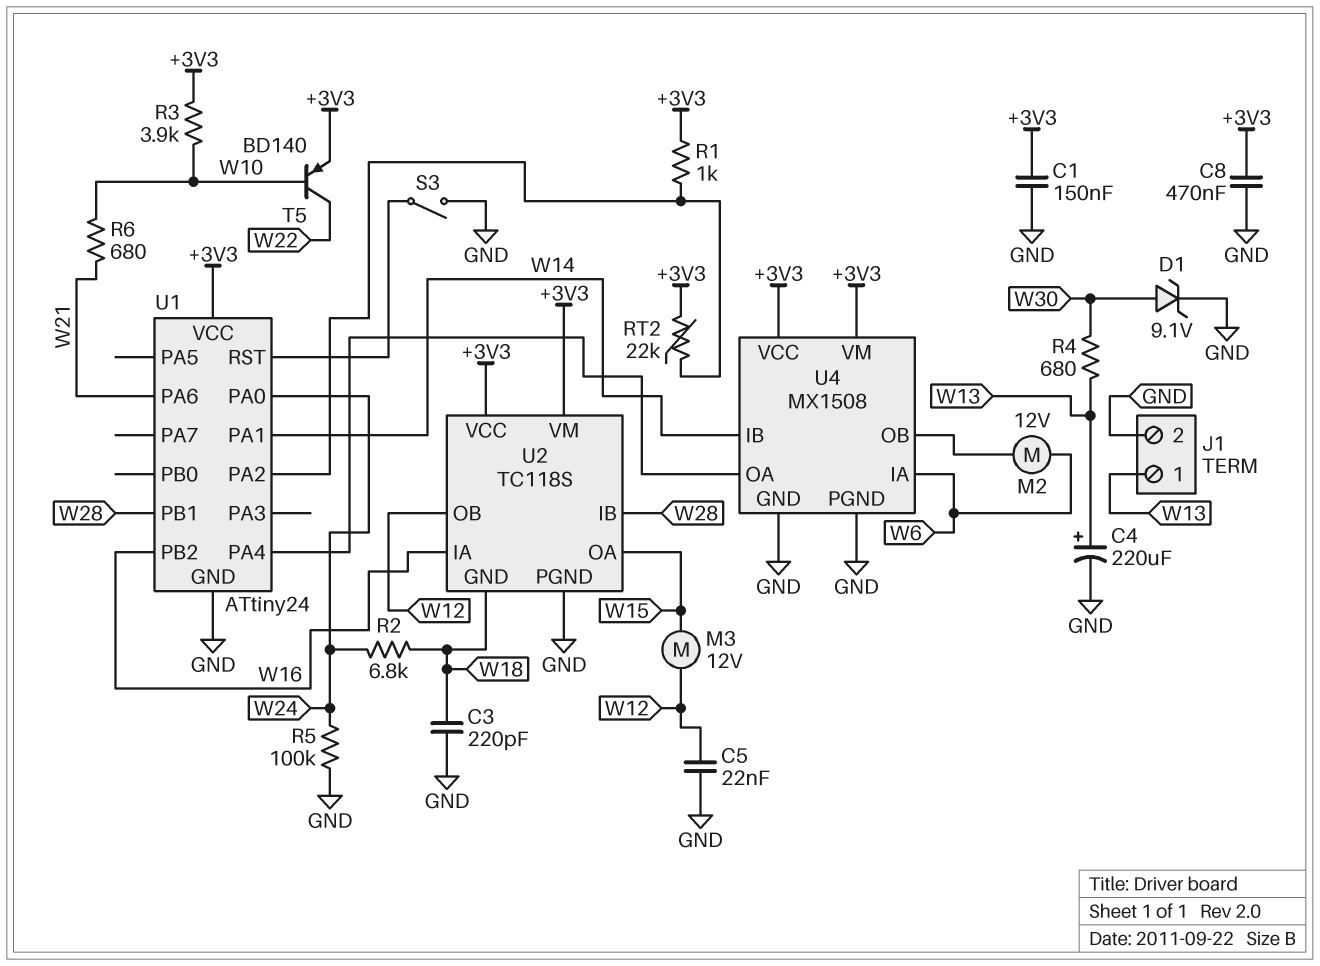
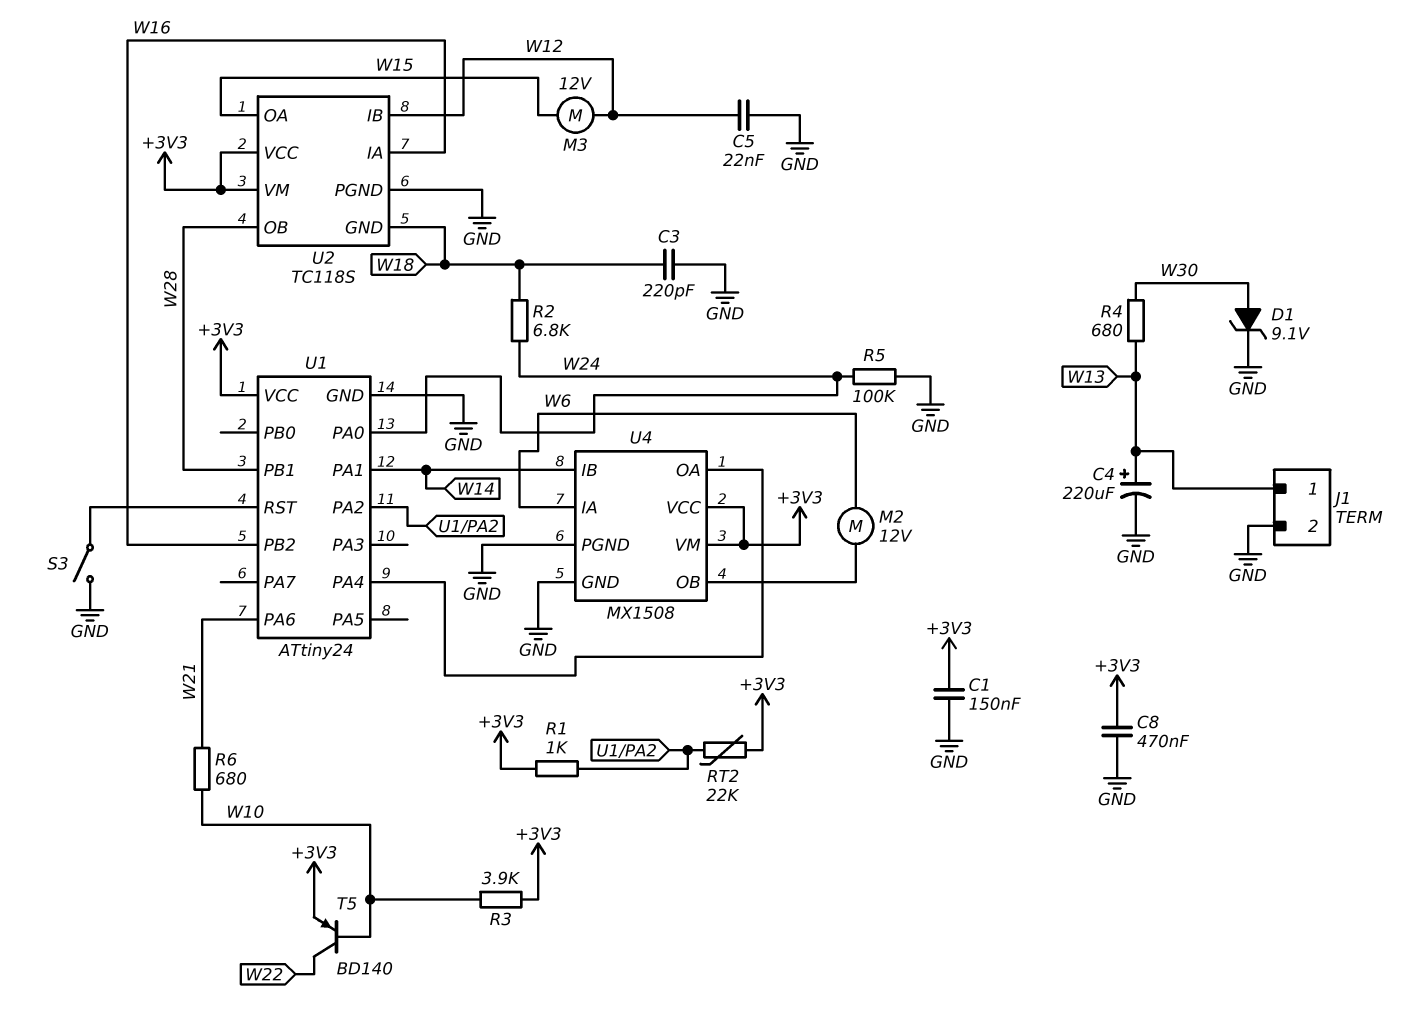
U2 pin IB: W28 -> W12
U2 pin OB: W12 -> W28

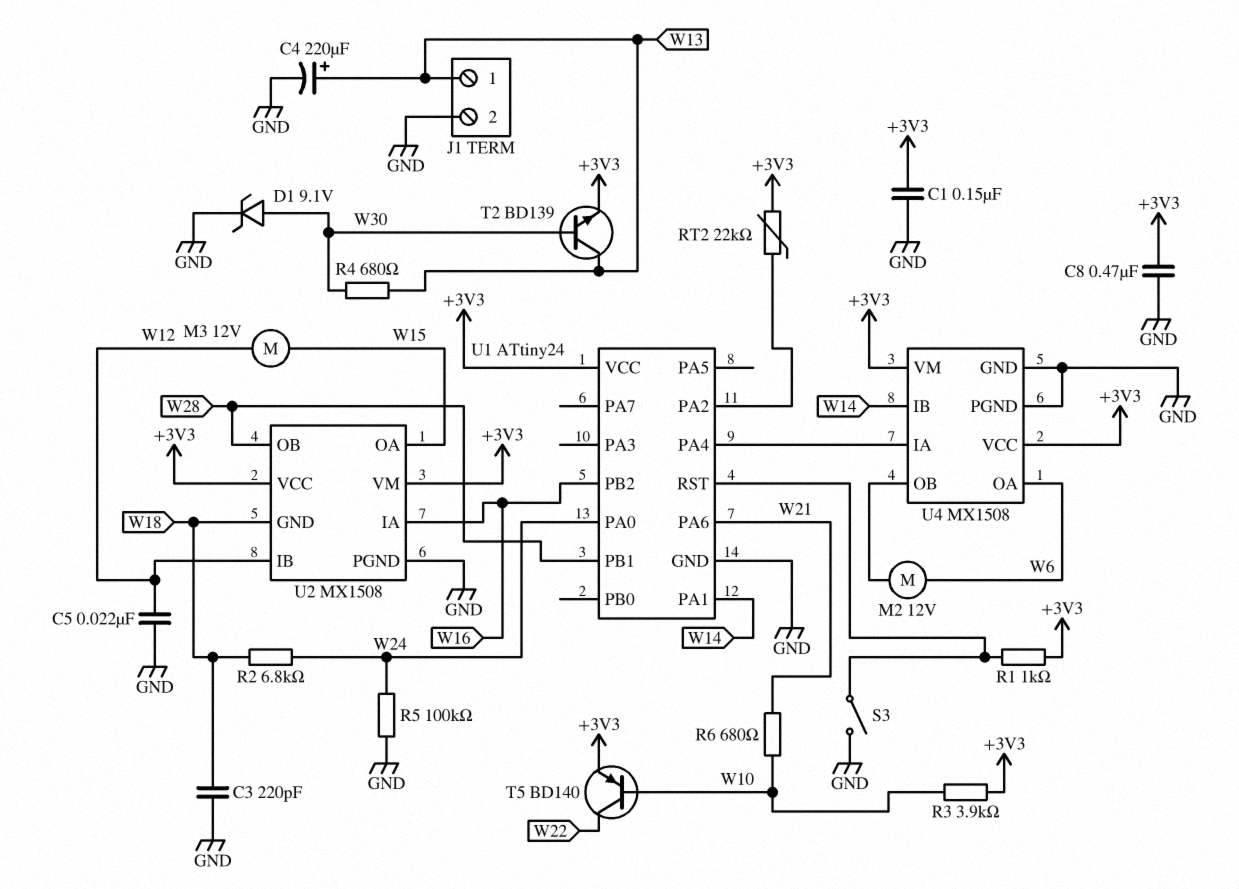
R1: 1k (+3V3, U1/PA2) -> 1k (+3V3, U1/RST)
T2: none -> NPN BD139 (B W30, C W13, E +3V3)
U2: TC118S -> MX1508
U4 pin IA: W6 -> U1/PA4
U4 pin OA: U1/PA4 -> W6

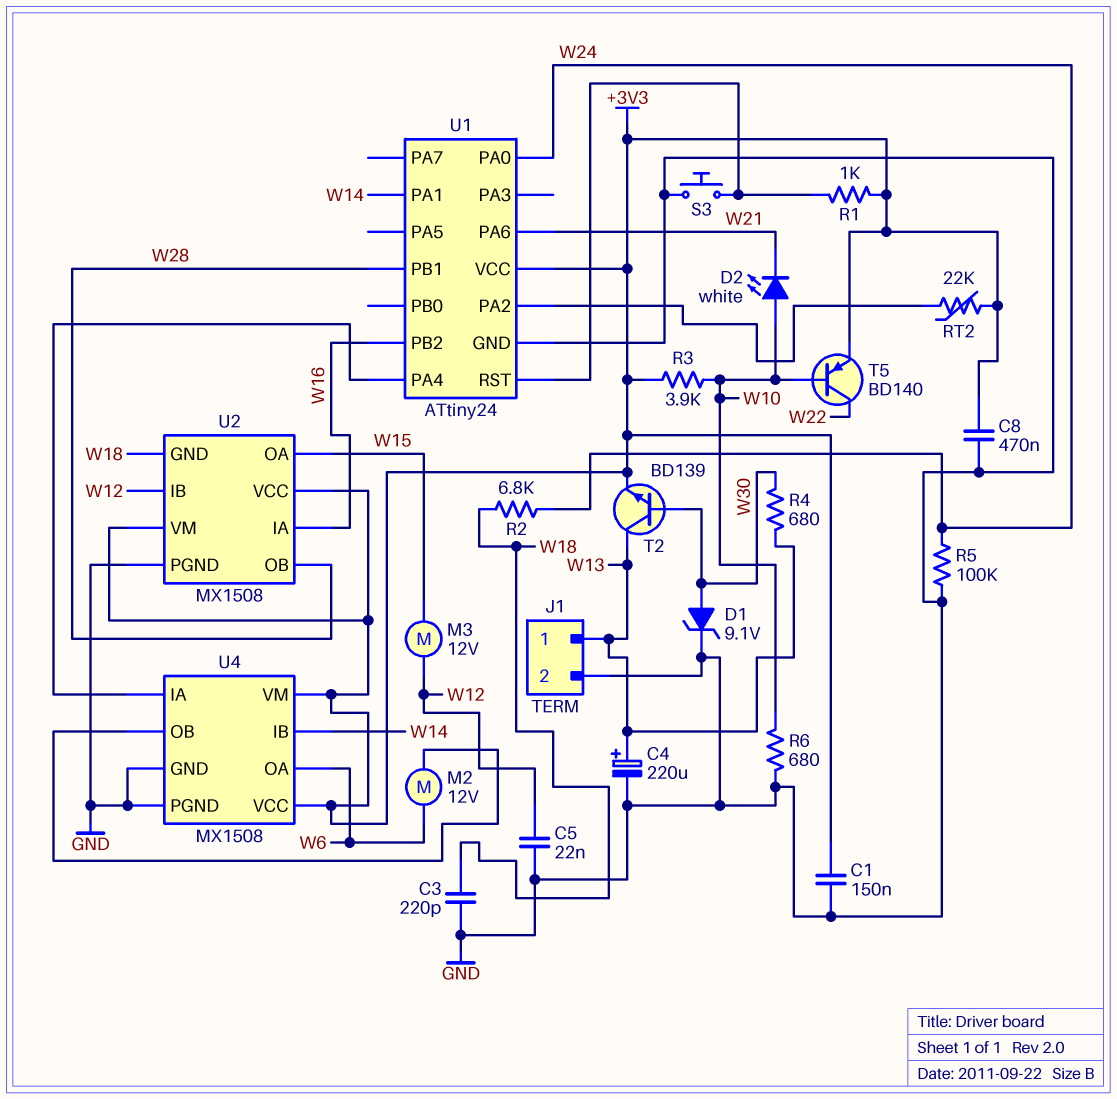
D2: none -> LED white (A W10, K W21)
R6: 680 (W10, W21) -> 680 (GND, W10)
S3: switch (GND, U1/RST) -> button (GND, U1/RST)

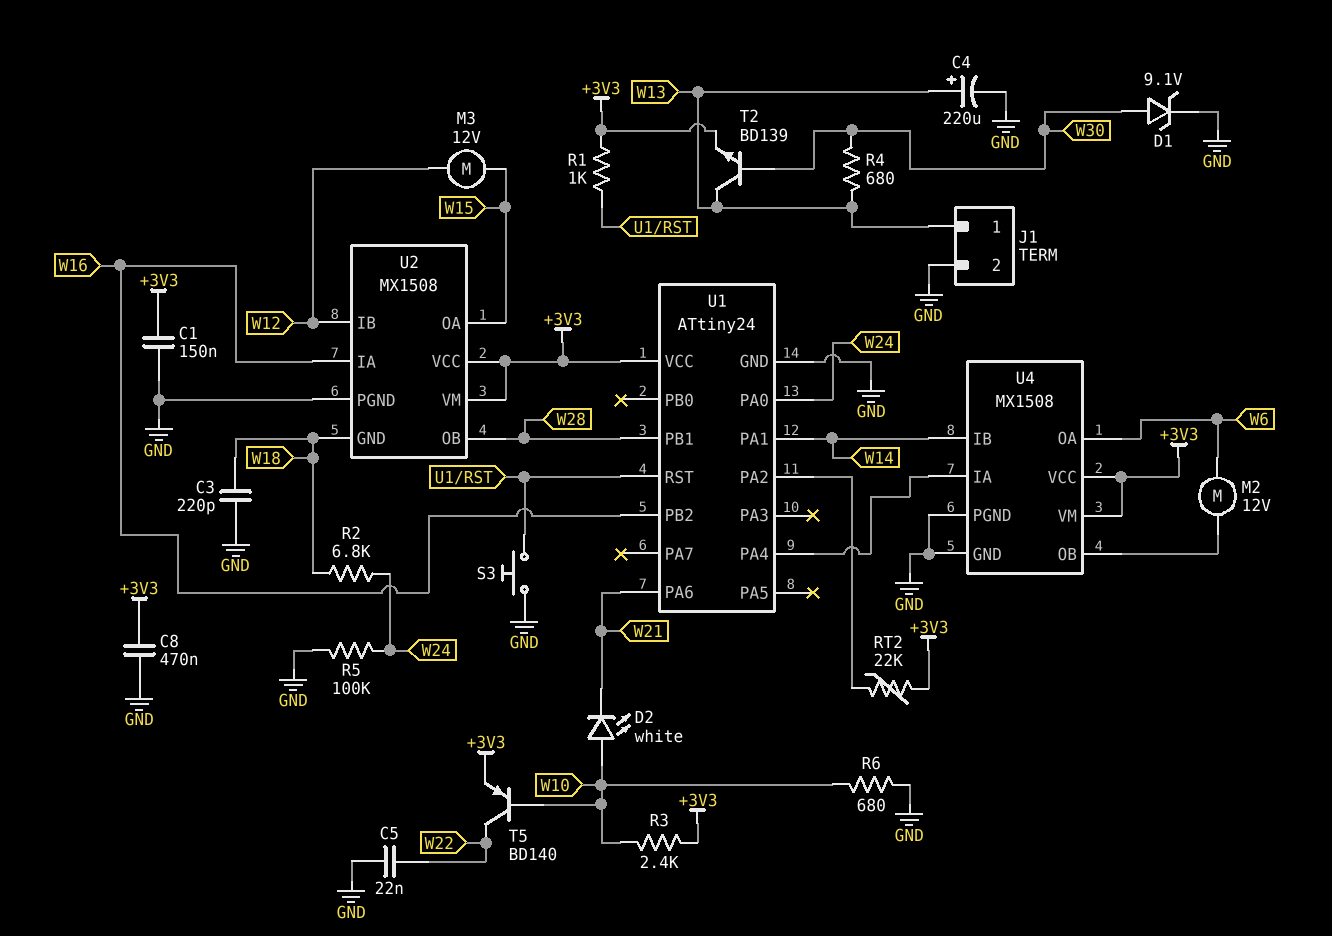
C5: 22nF (GND, W12) -> 22nF (GND, W22)
R3: 3.9k (+3V3, W10) -> 2.4k (+3V3, W10)

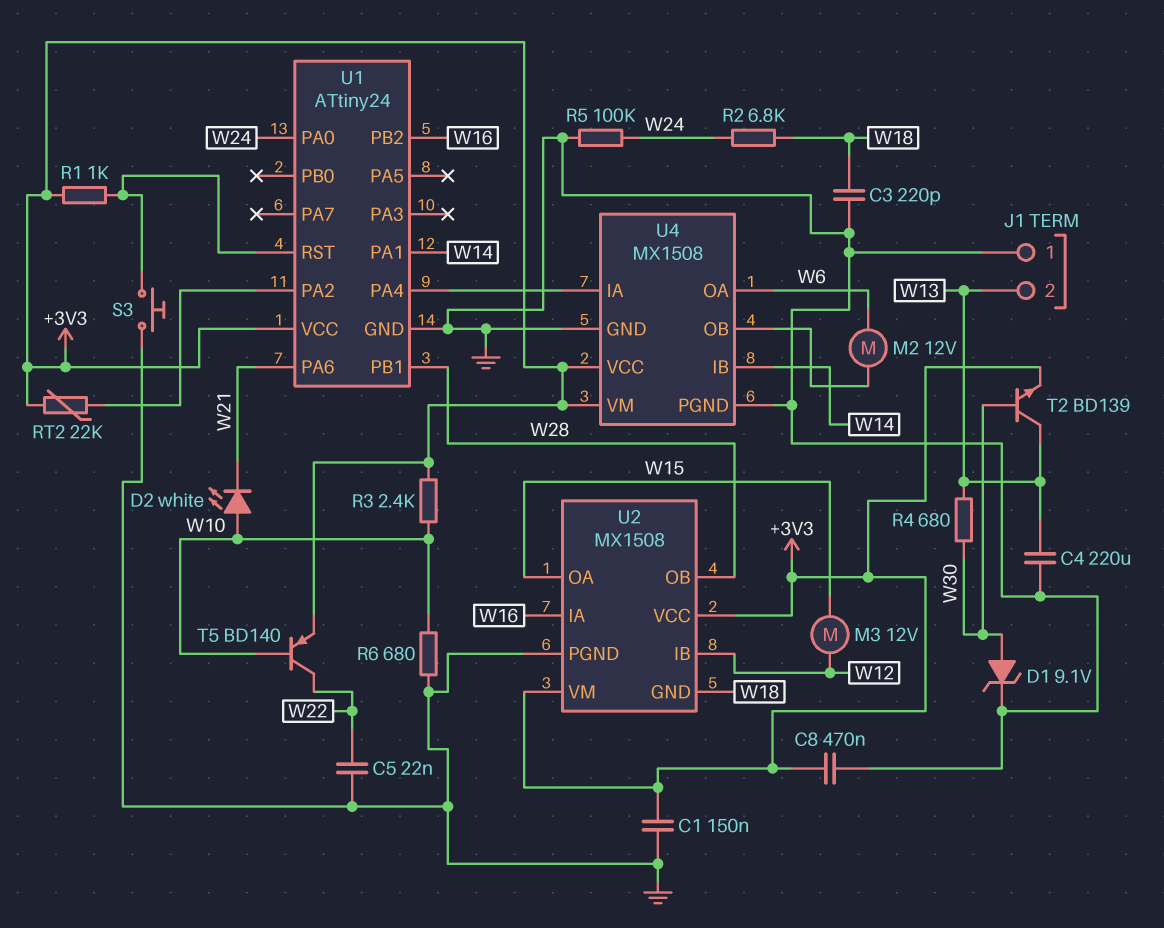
C4: 220uF (plus W13, minus GND) -> 220uF (GND, W13)
J1 pin 1: W13 -> GND
J1 pin 2: GND -> W13

